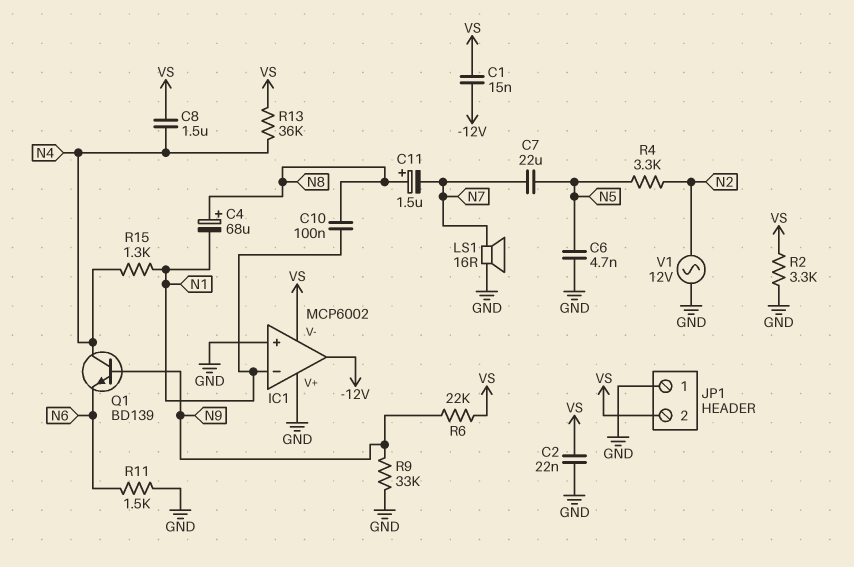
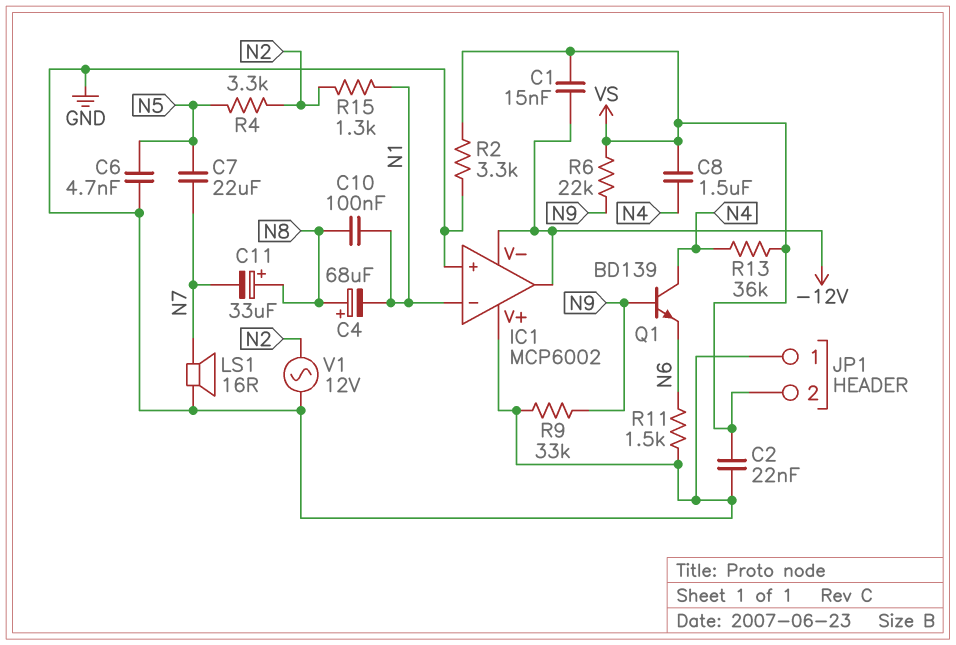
C11: 1.5uF (plus N8, minus N7) -> 33uF (plus N8, minus N7)
IC1 pin V-: VS -> -12V
R15: 1.3k (N1, N4) -> 1.3k (N1, N2)

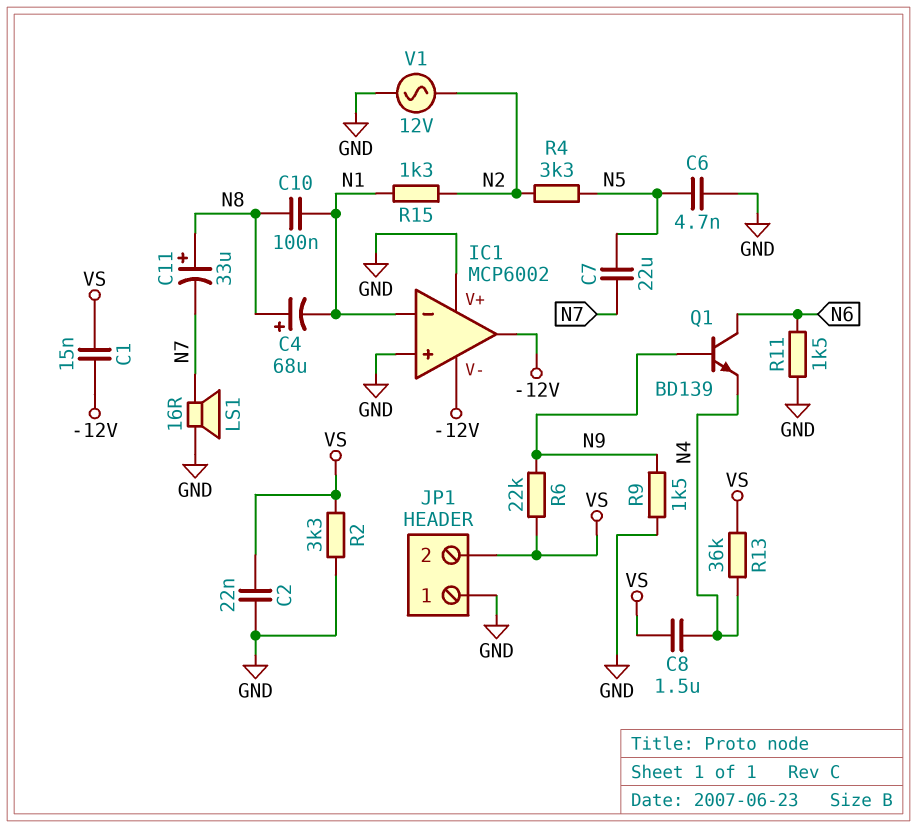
Q1: NPN BD139 (B N9, C N4, E N6) -> NPN BD139 (B N9, C N6, E N4)
R9: 33k (GND, N9) -> 1.5k (GND, N9)

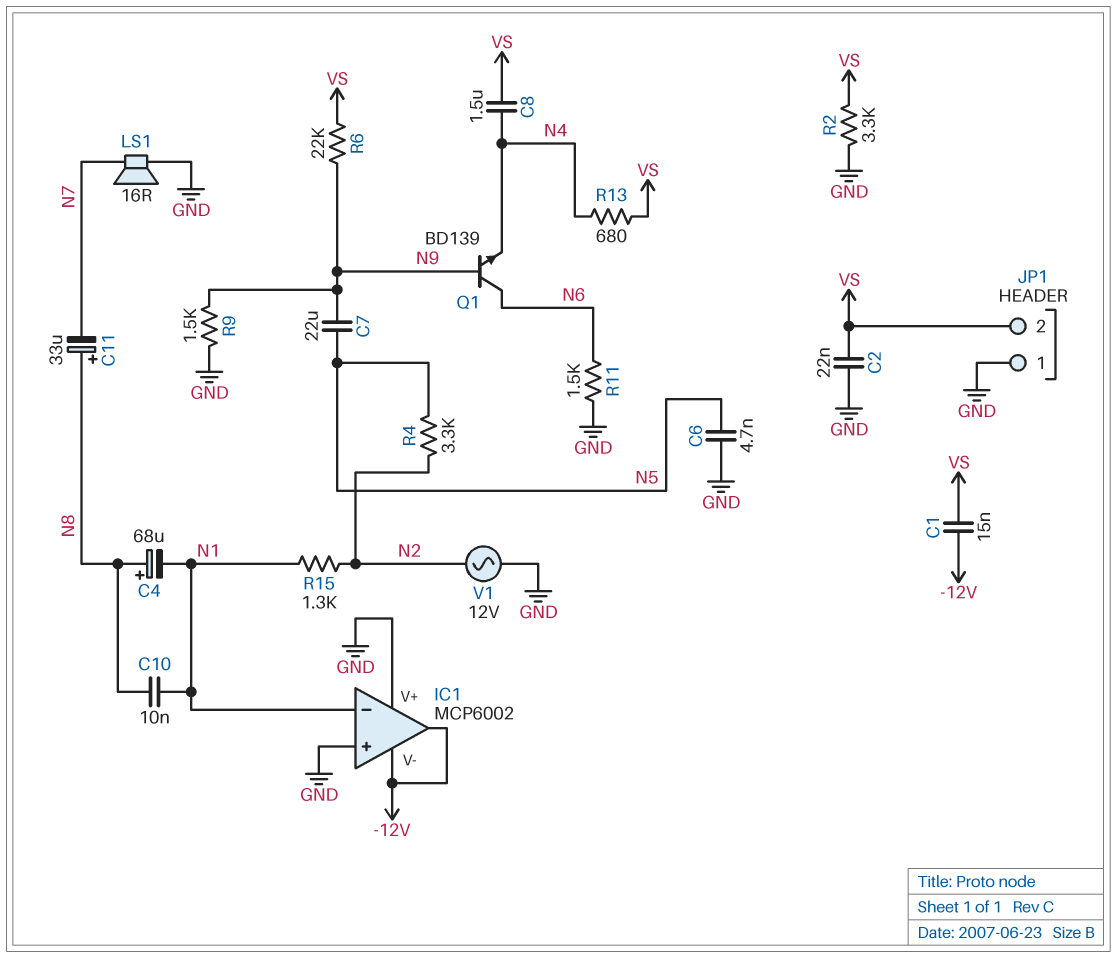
C7: 22uF (N5, N7) -> 22uF (N5, N9)
C10: 100nF (N1, N8) -> 10nF (N1, N8)
R13: 36k (N4, VS) -> 680 (N4, VS)

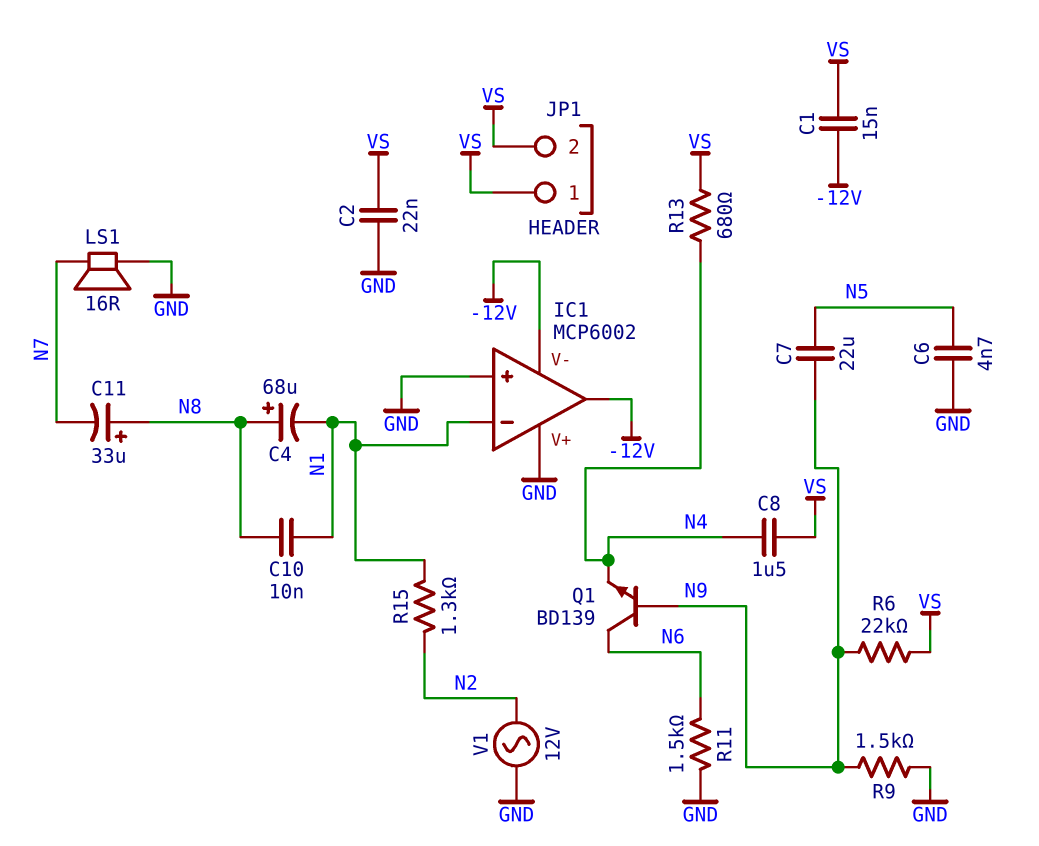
JP1 pin 1: GND -> VS
R2: 3.3k (GND, VS) -> none
R4: 3.3k (N2, N5) -> none

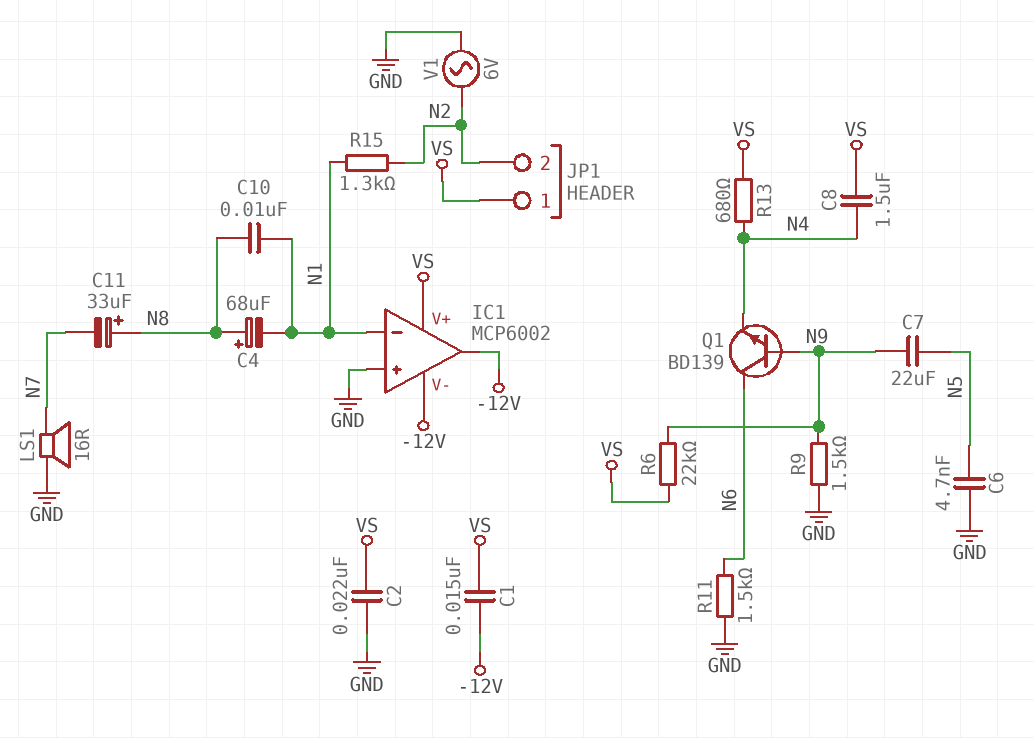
IC1 pin V+: GND -> VS
JP1 pin 2: VS -> N2
V1: AC 12V (GND, N2) -> AC 6V (GND, N2)

